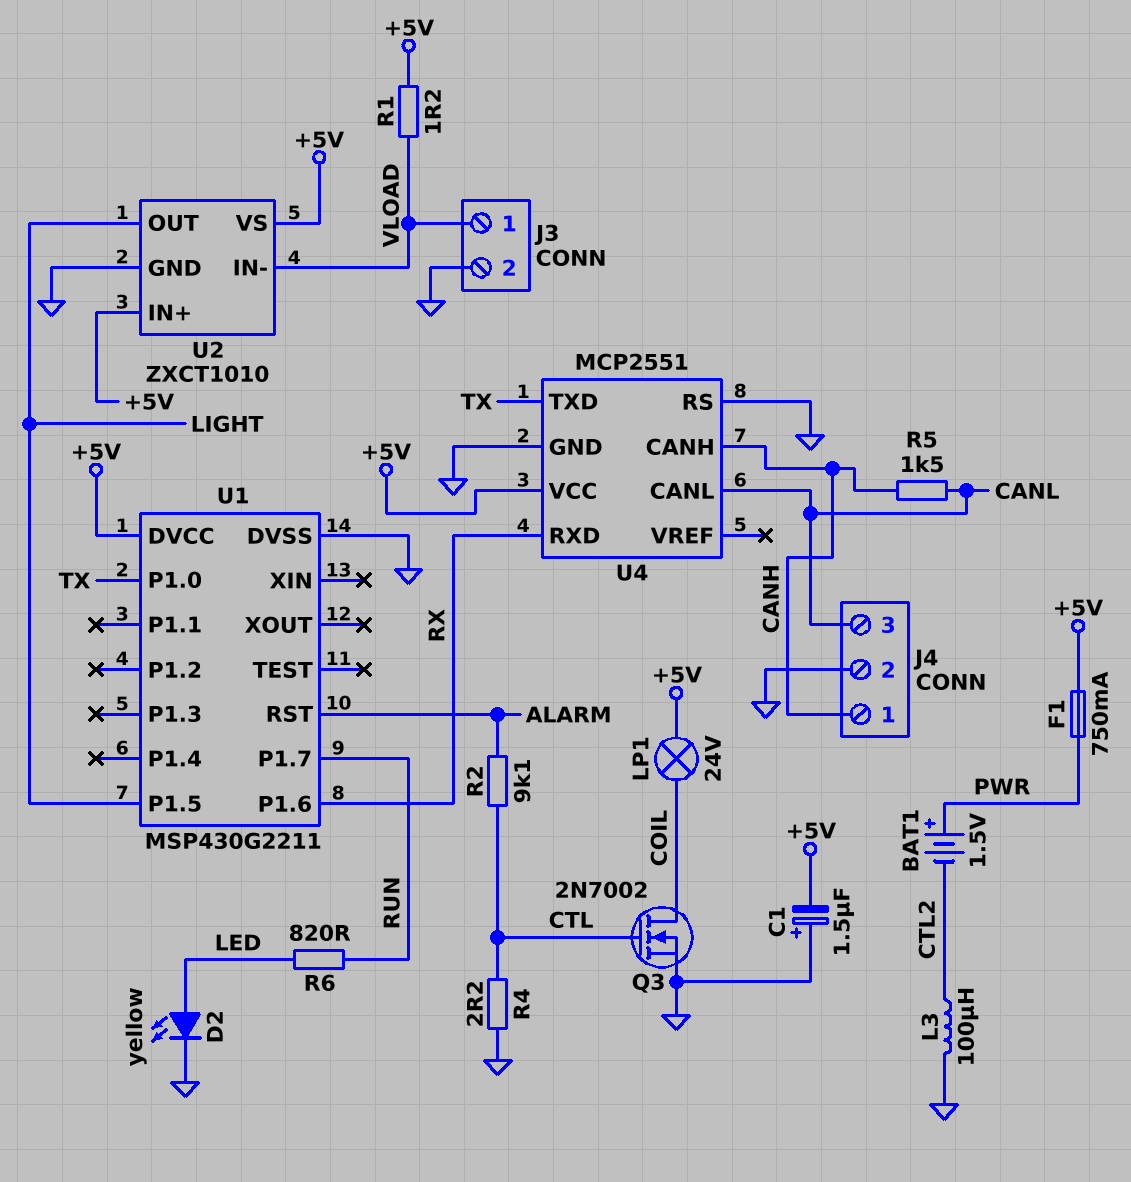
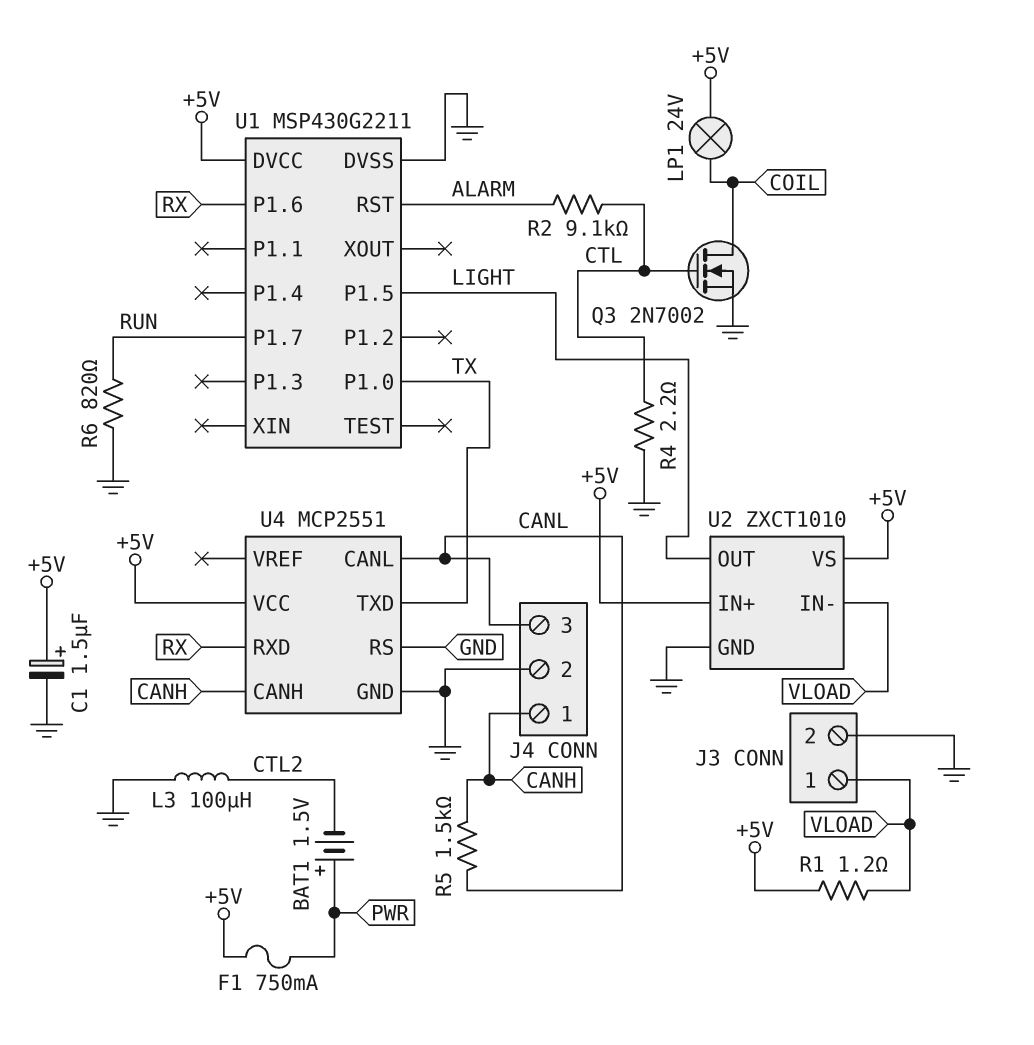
C1: 1.5uF (plus GND, minus +5V) -> 1.5uF (plus +5V, minus GND)
D2: LED yellow (A LED, K GND) -> none
R6: 820 (LED, RUN) -> 820 (GND, RUN)

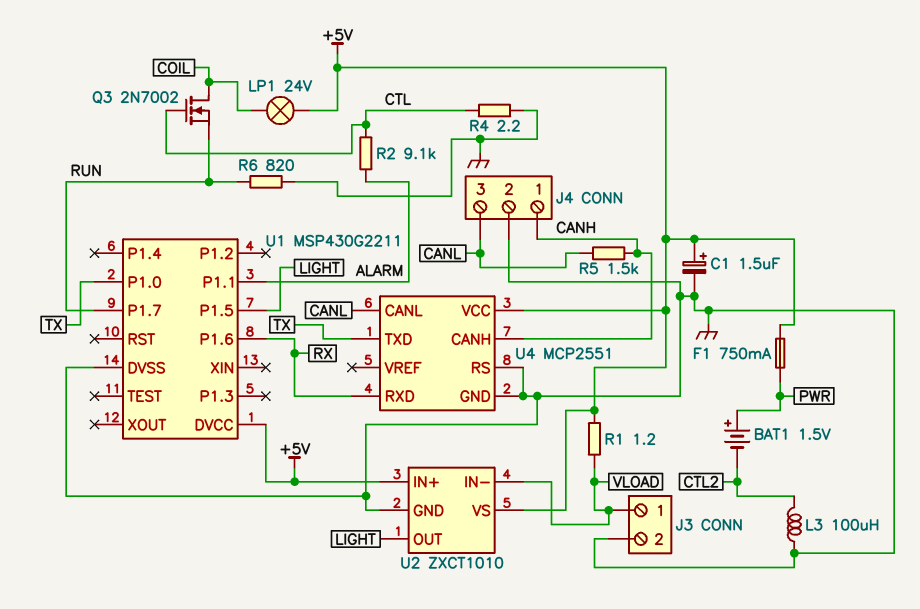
Q3: NMOS 2N7002 (G CTL, D COIL, S GND) -> NMOS 2N7002 (G CTL, D COIL, S RUN)
U1 pin P1.1: none -> ALARM
U1 pin RST: ALARM -> none

